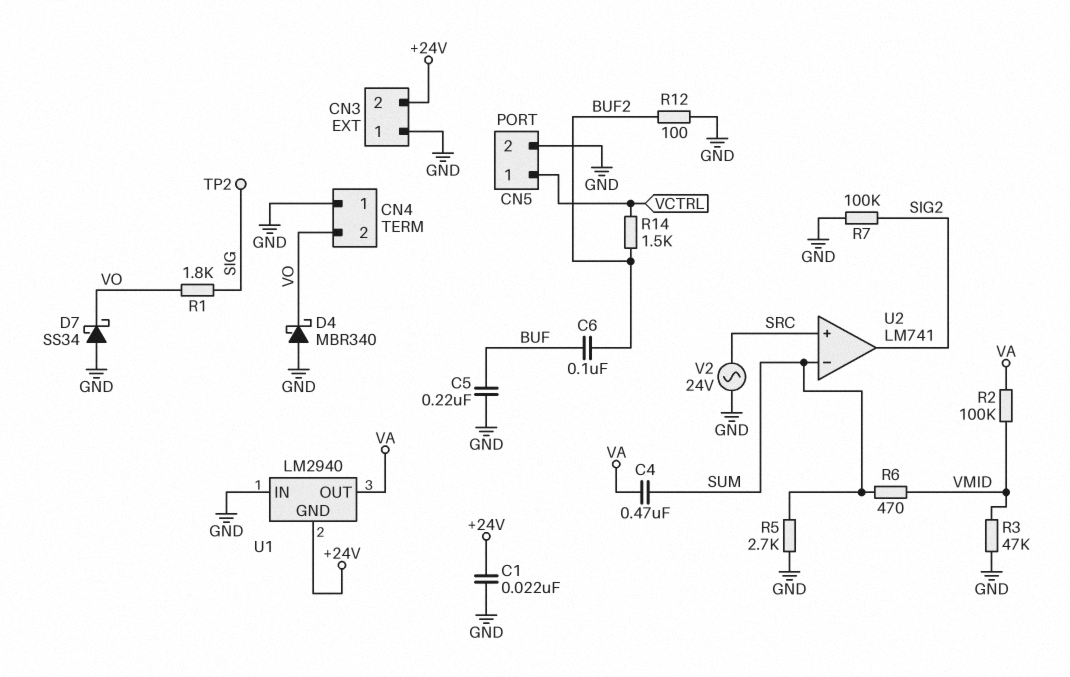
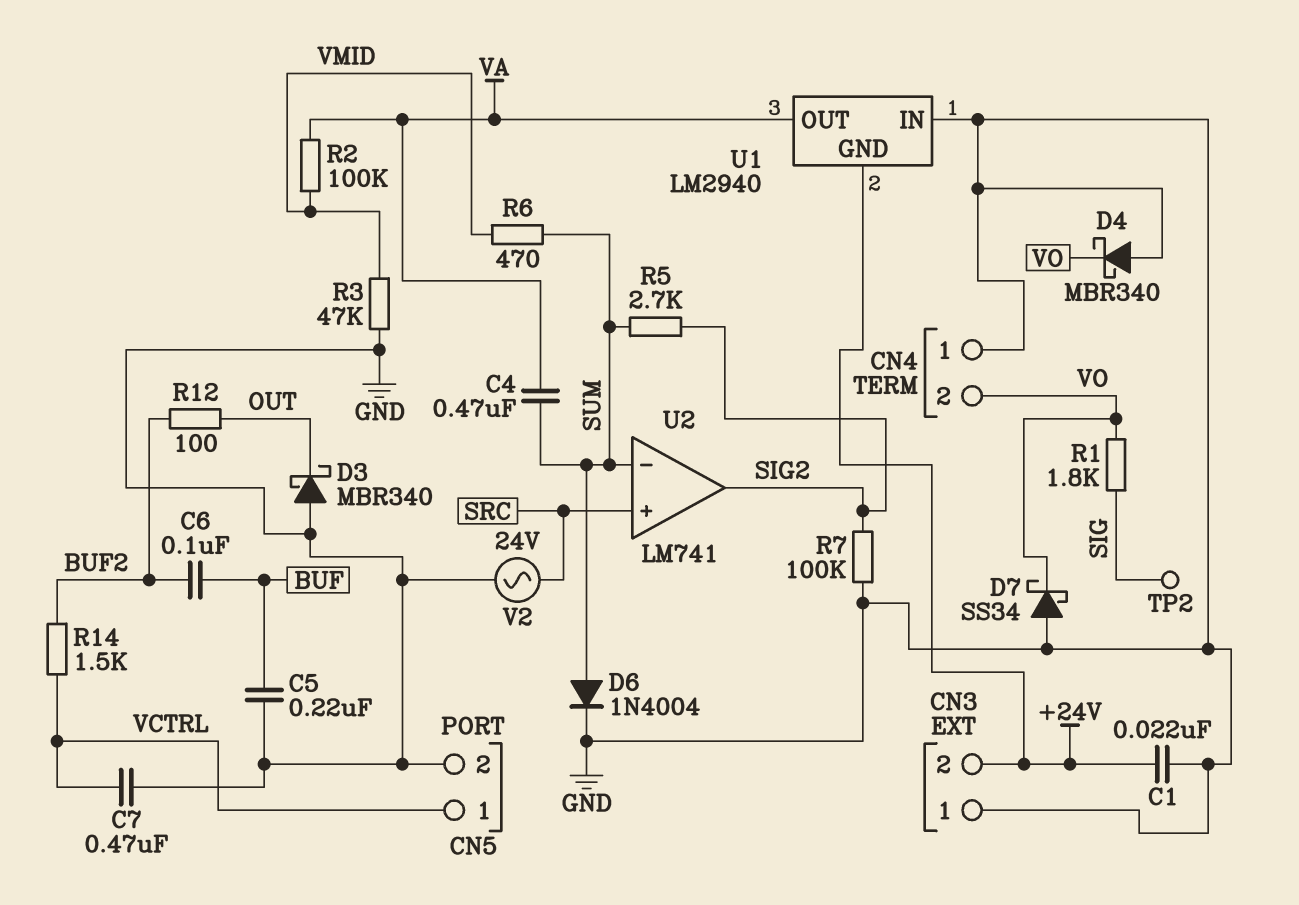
C7: none -> 470nF (GND, VCTRL)
D3: none -> schottky MBR340 (A GND, K OUT)
D6: none -> diode 1N4004 (A SUM, K GND)
R5: 2.7k (GND, SUM) -> 2.7k (SIG2, SUM)
R12: 100 (BUF2, GND) -> 100 (BUF2, OUT)

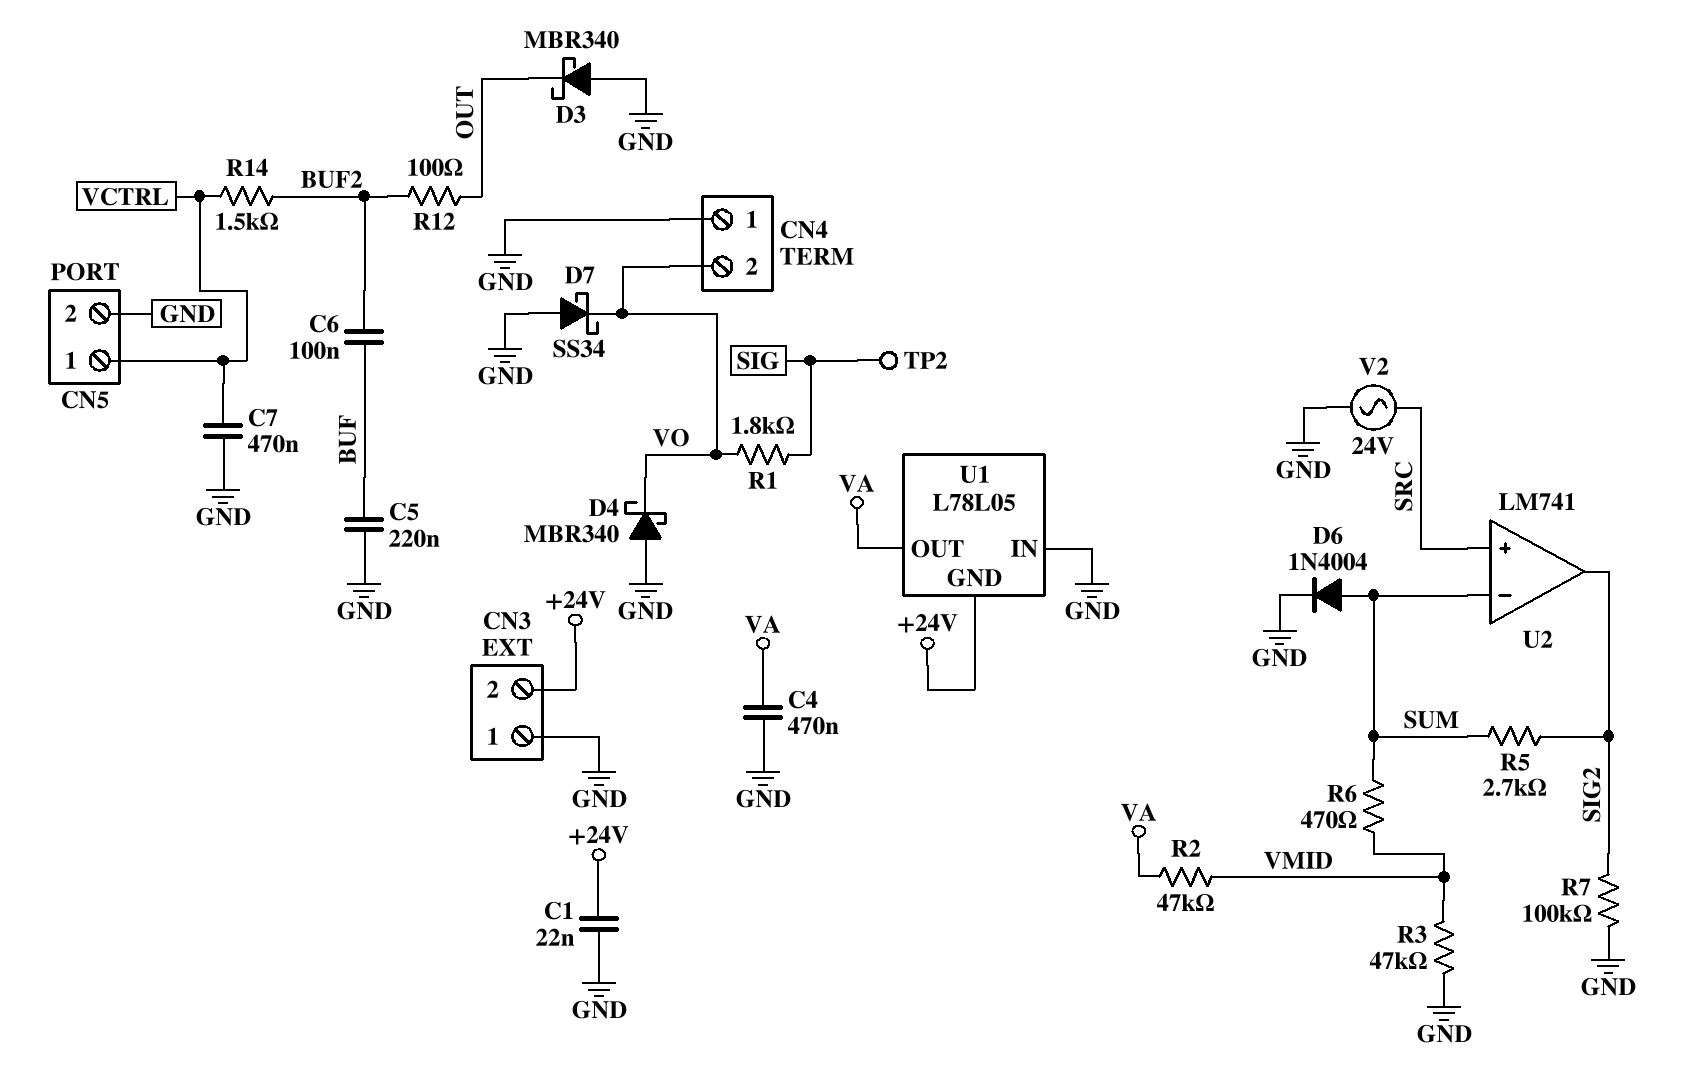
C4: 470nF (SUM, VA) -> 470nF (GND, VA)
R2: 100k (VA, VMID) -> 47k (VA, VMID)
U1: LM2940 -> L78L05

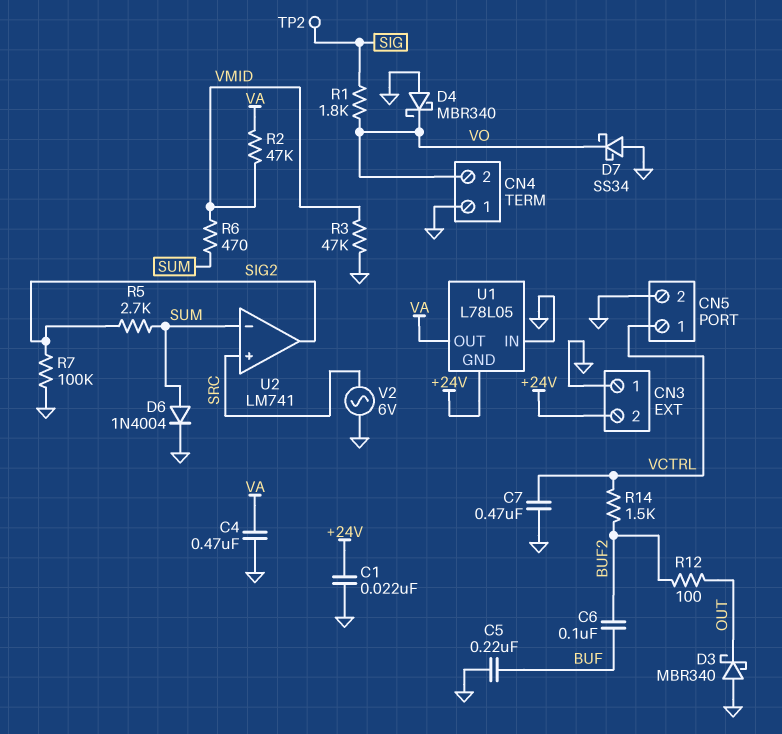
V2: AC 24V (GND, SRC) -> AC 6V (GND, SRC)

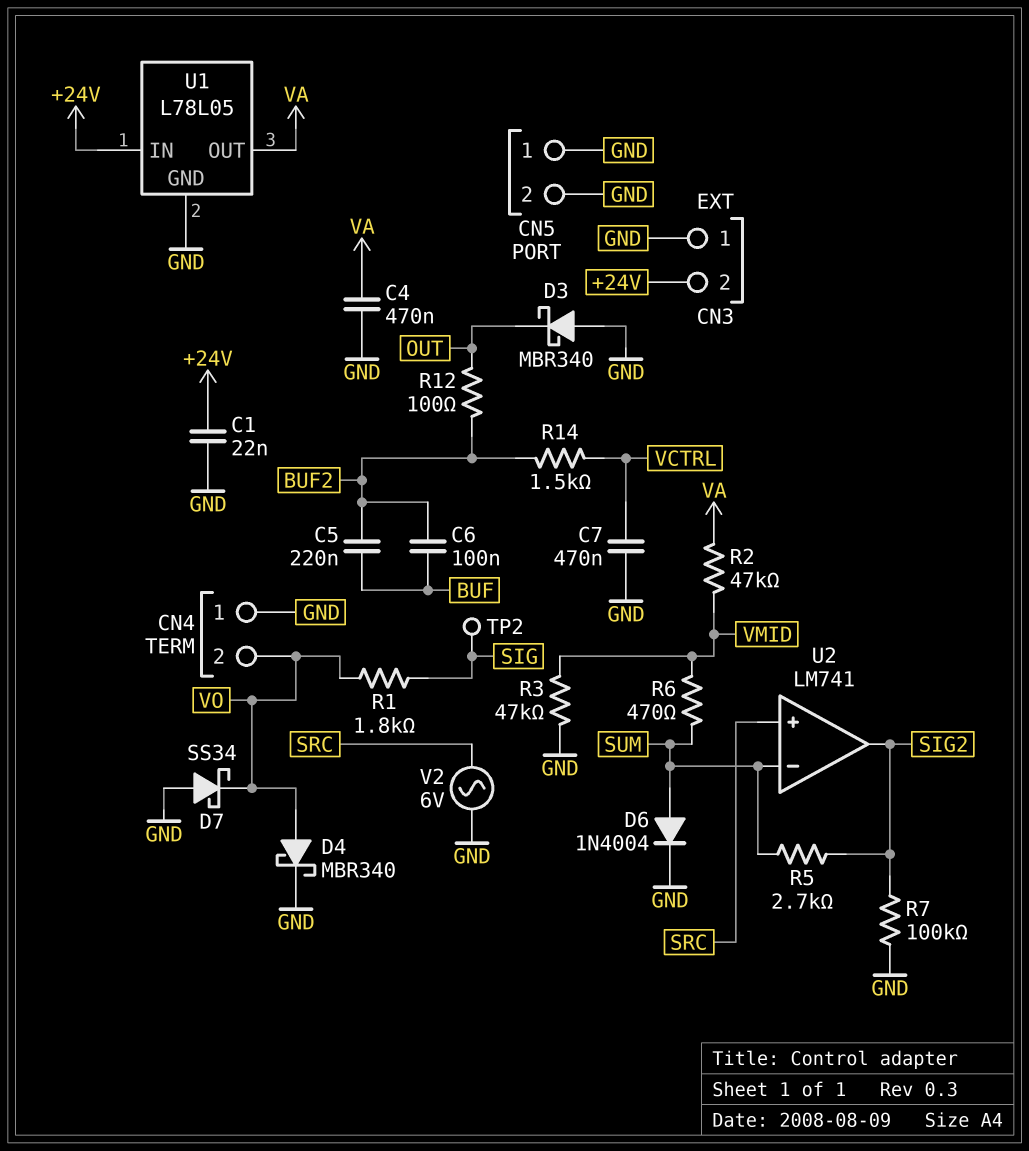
C5: 220nF (BUF, GND) -> 220nF (BUF, BUF2)
CN5 pin 1: VCTRL -> GND
D4: schottky MBR340 (A GND, K VO) -> schottky MBR340 (A VO, K GND)
U1 pin GND: +24V -> GND
U1 pin IN: GND -> +24V

